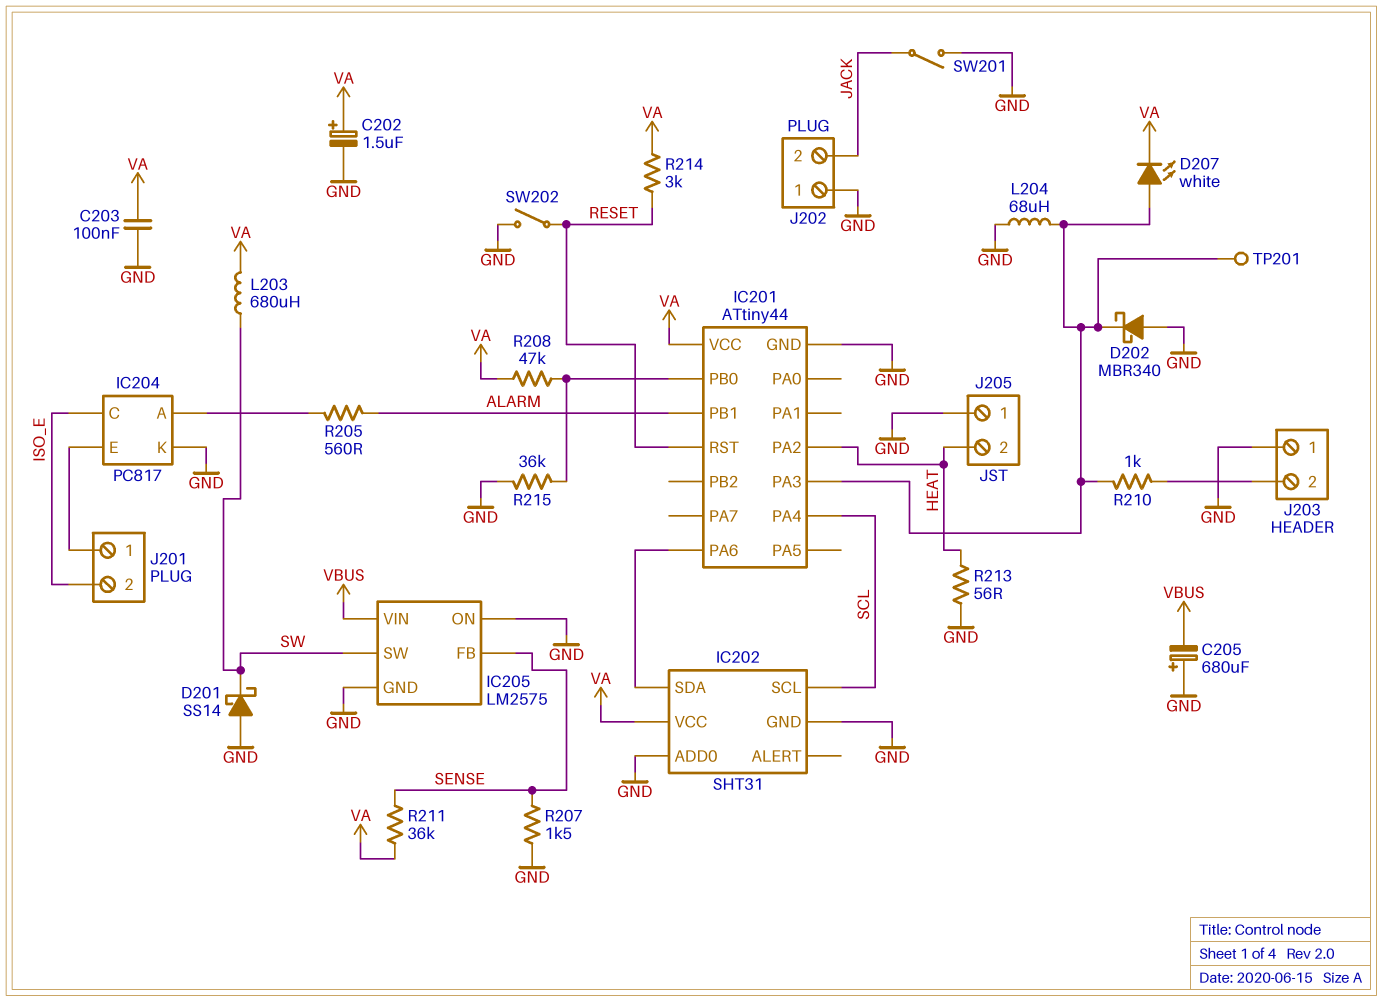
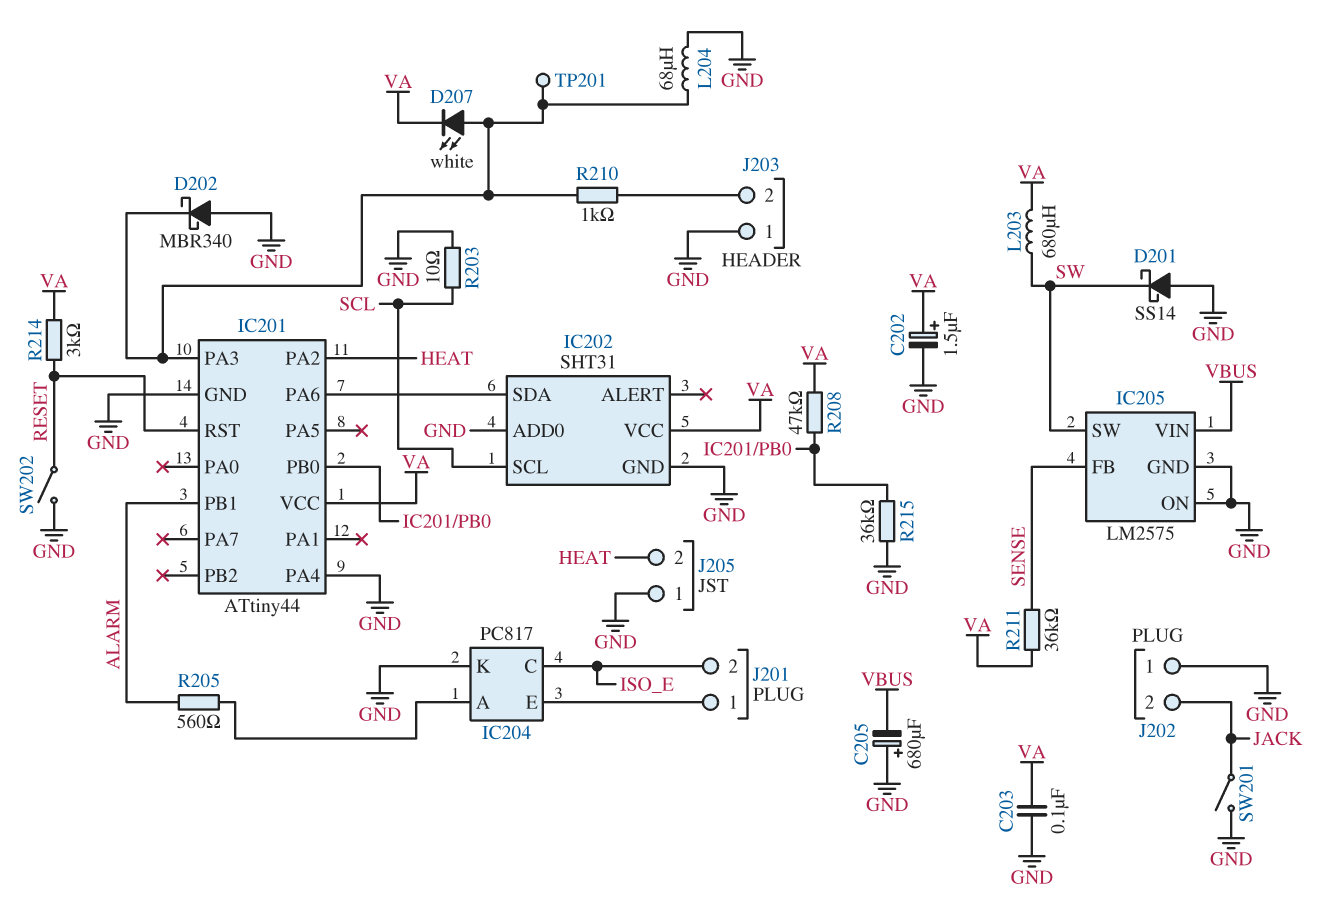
IC201 pin PA4: SCL -> GND
R203: none -> 10 (GND, SCL)
R207: 1.5k (GND, SENSE) -> none
R213: 56 (GND, HEAT) -> none

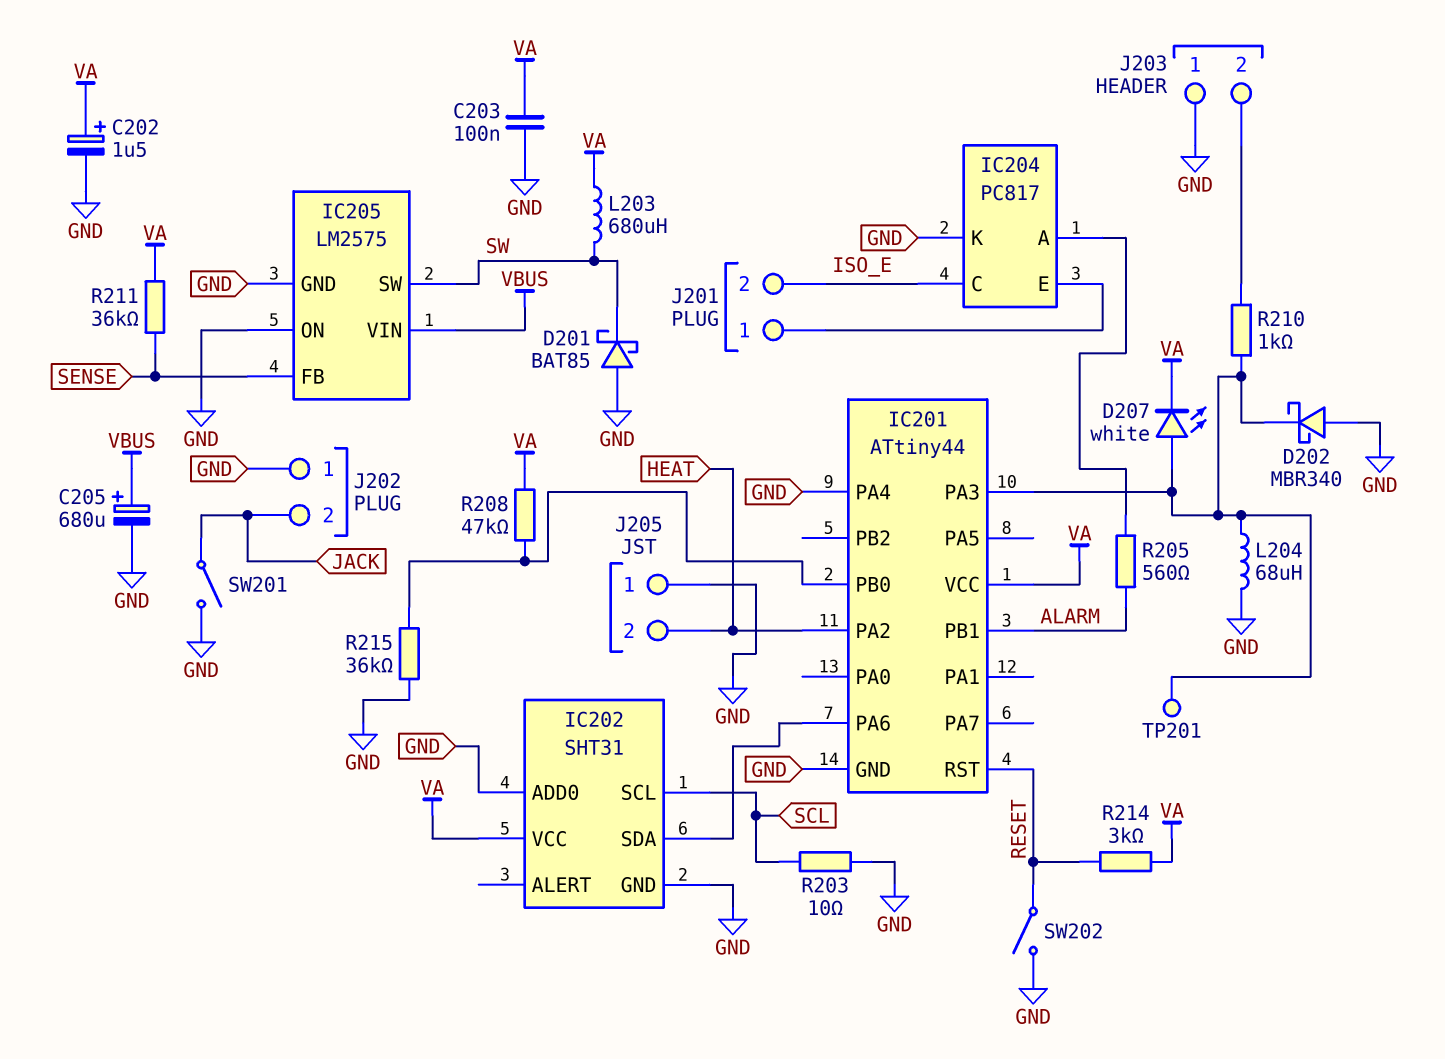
C205: 680uF (plus GND, minus VBUS) -> 680uF (plus VBUS, minus GND)
D201: schottky SS14 (A GND, K SW) -> schottky BAT85 (A GND, K SW)

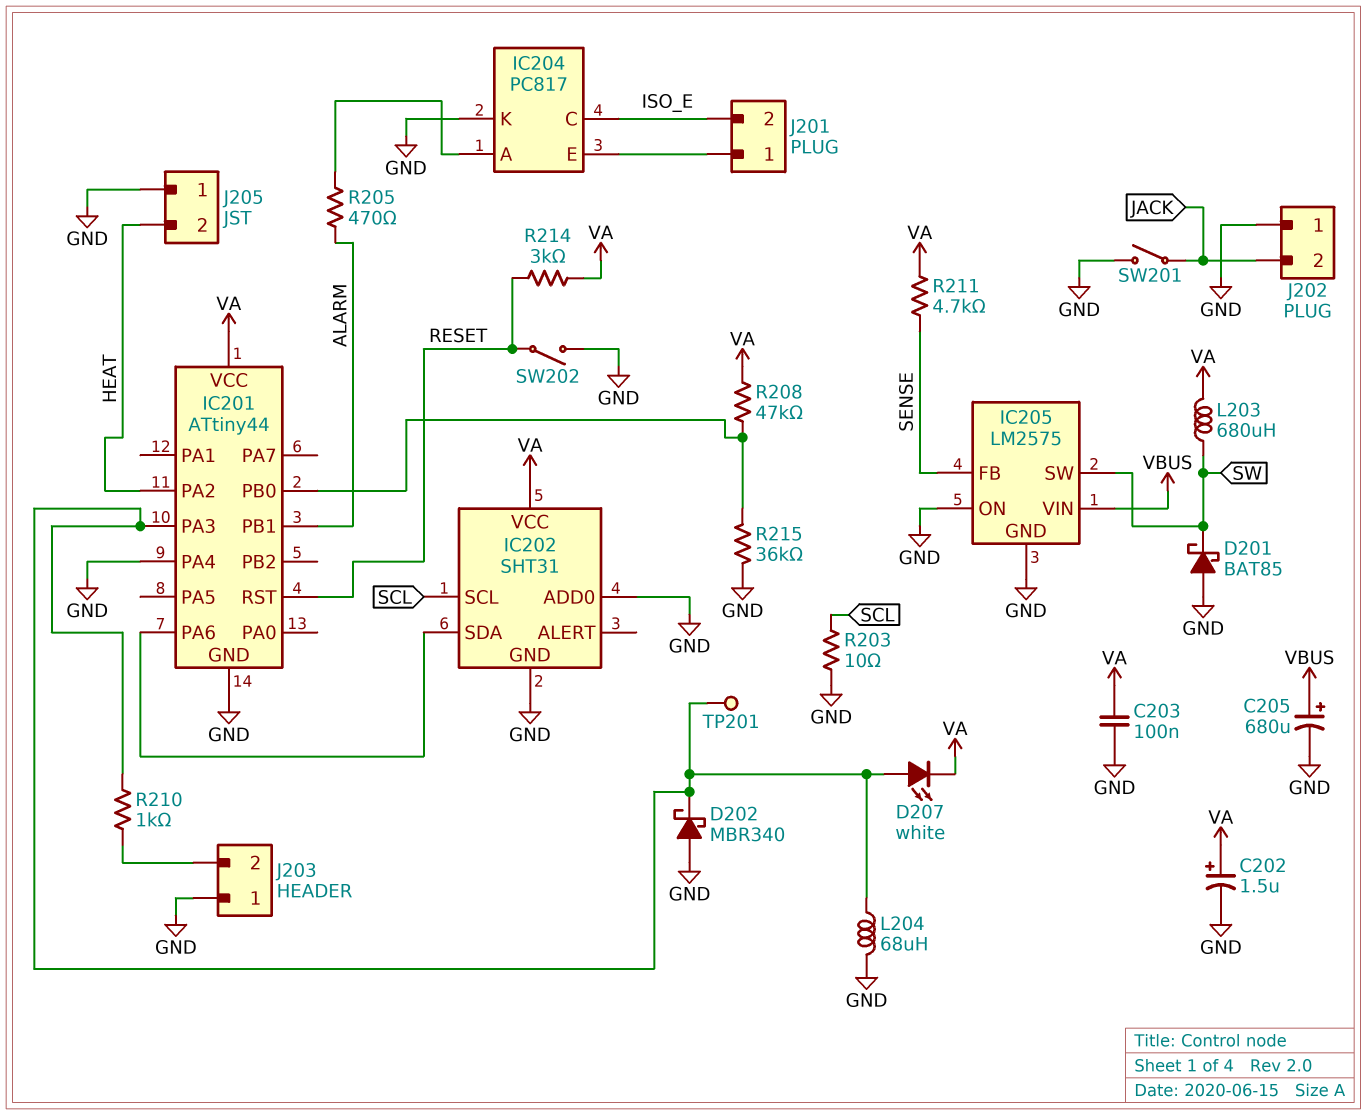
R205: 560 (ALARM, IC204/A) -> 470 (ALARM, IC204/A)
R211: 36k (SENSE, VA) -> 4.7k (SENSE, VA)

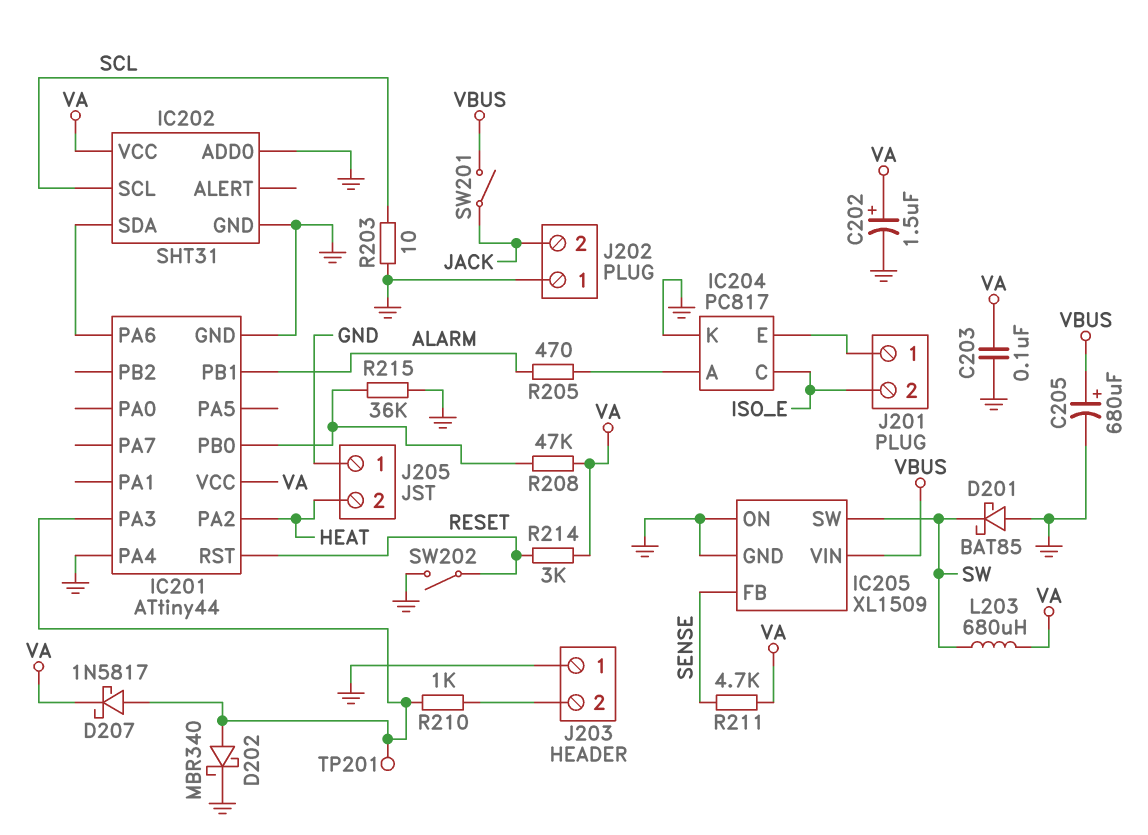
D202: schottky MBR340 (A GND, K IC201/PA3) -> schottky MBR340 (A IC201/PA3, K GND)
D207: LED white (A IC201/PA3, K VA) -> schottky 1N5817 (A IC201/PA3, K VA)
IC205: LM2575 -> XL1509
L204: 68uH (GND, IC201/PA3) -> none
SW201: switch (GND, JACK) -> switch (JACK, VBUS)

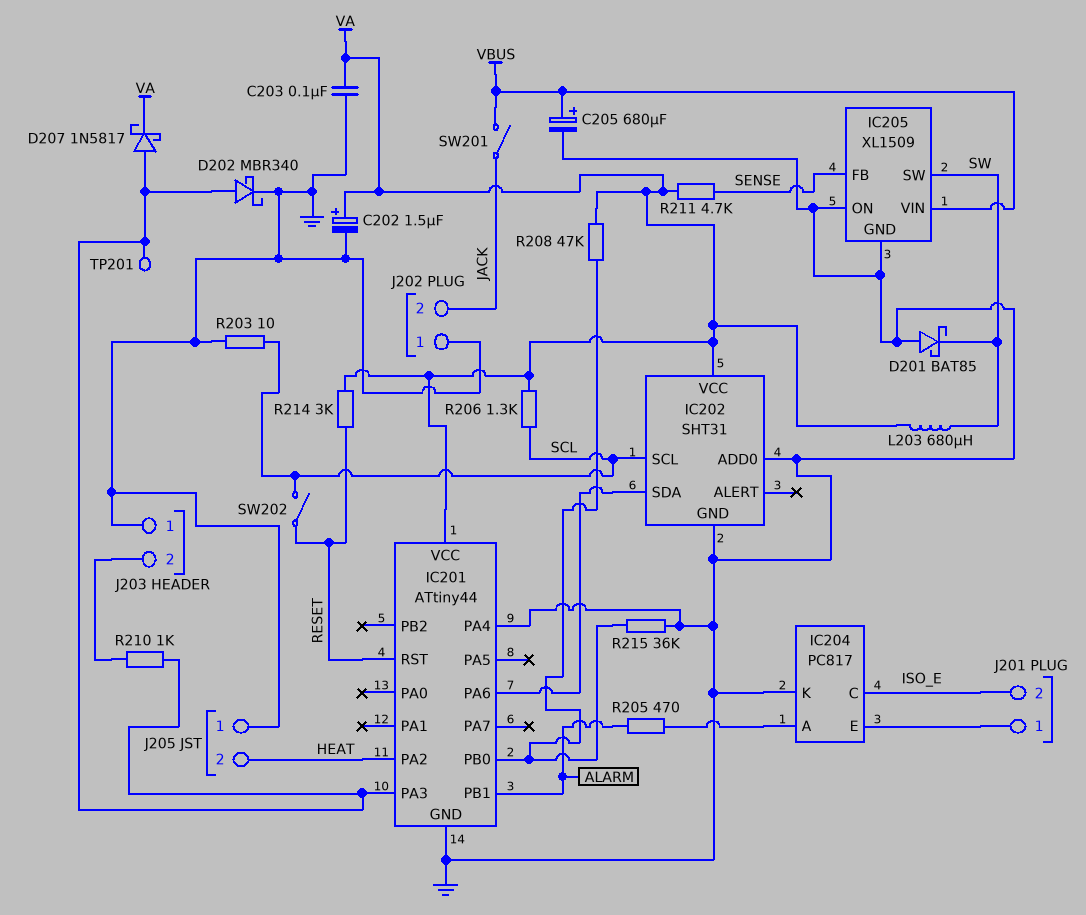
R206: none -> 1.3k (SCL, VA)
SW202: switch (GND, RESET) -> switch (RESET, SCL)

